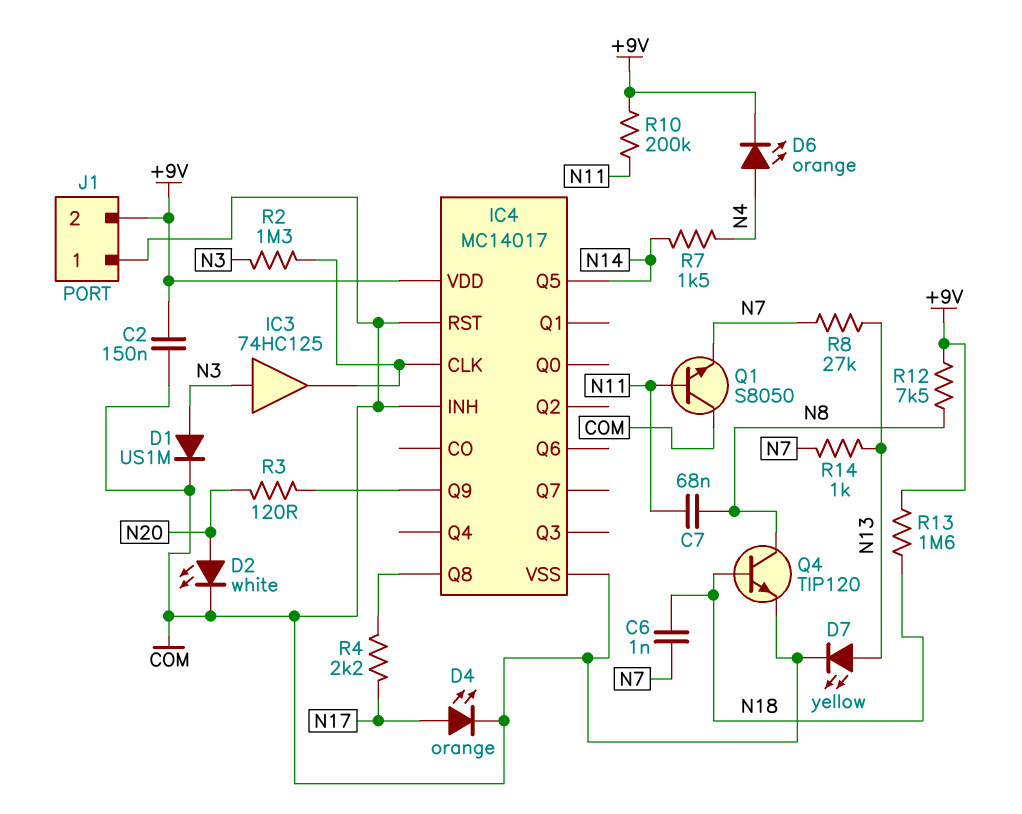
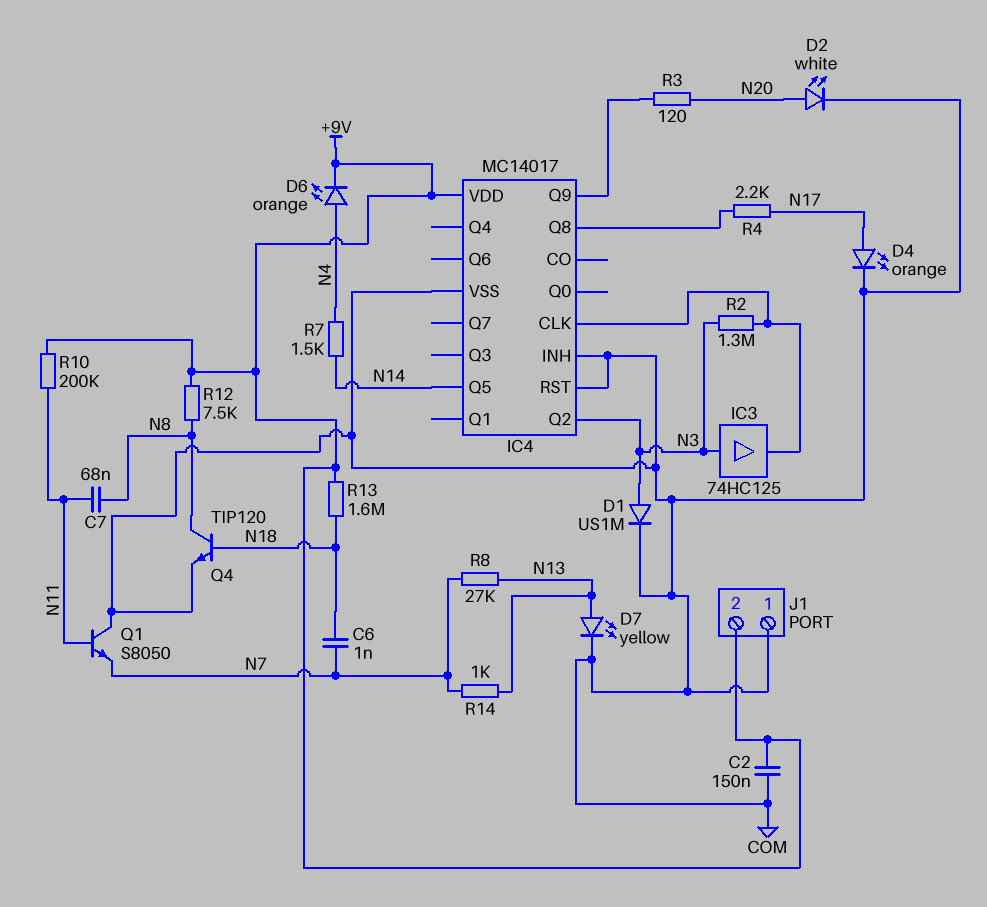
IC4 pin Q2: none -> N3

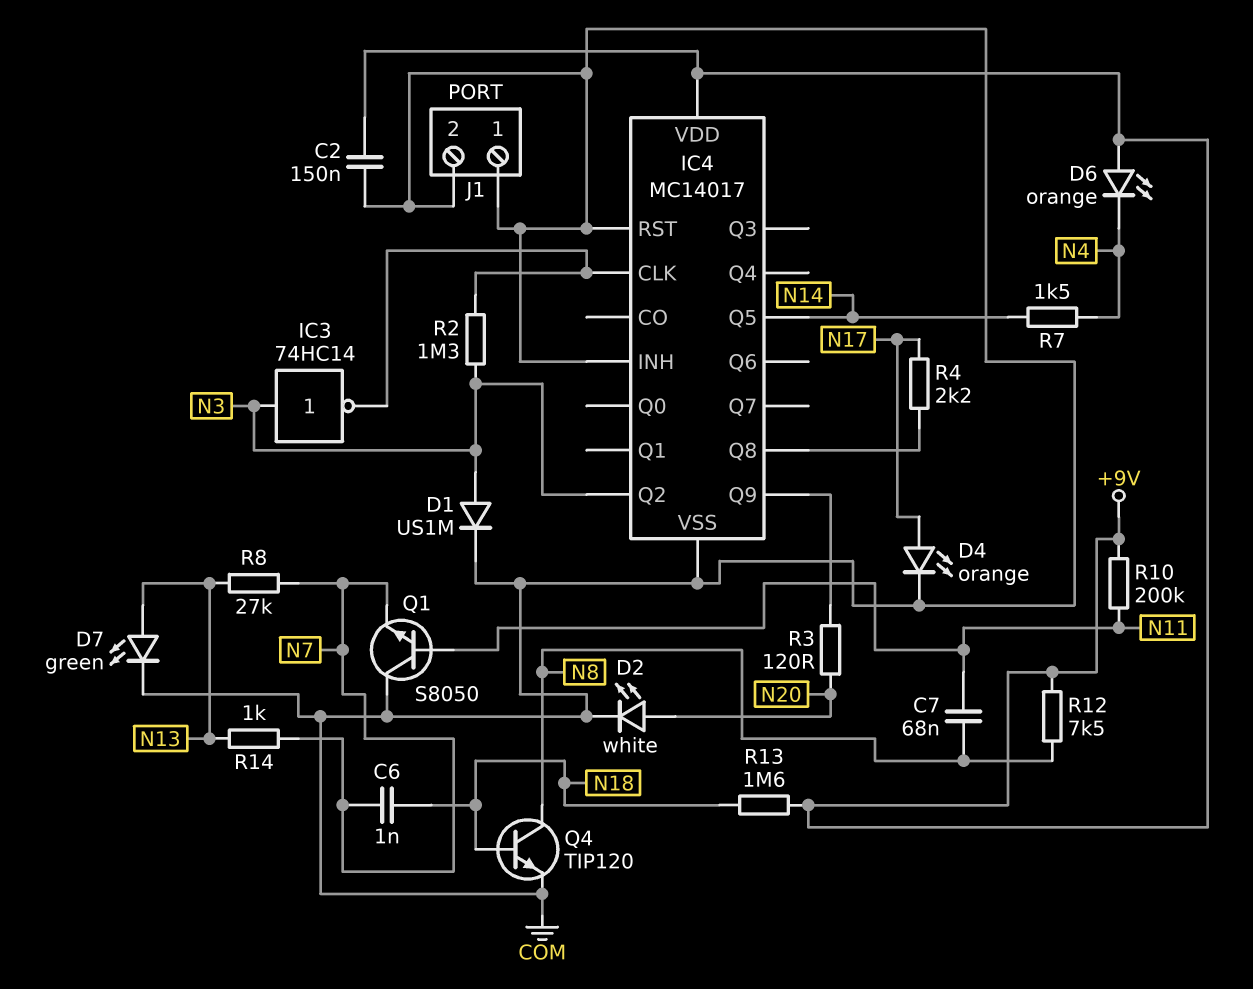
D6: LED orange (A N4, K +9V) -> LED orange (A +9V, K N4)
D7: LED yellow (A N13, K COM) -> LED green (A N13, K COM)
IC3: buffer 74HC125 (in N3, out IC4/CLK) -> NOT 74HC14 (in N3, out IC4/CLK)
J1 pin 2: +9V -> COM

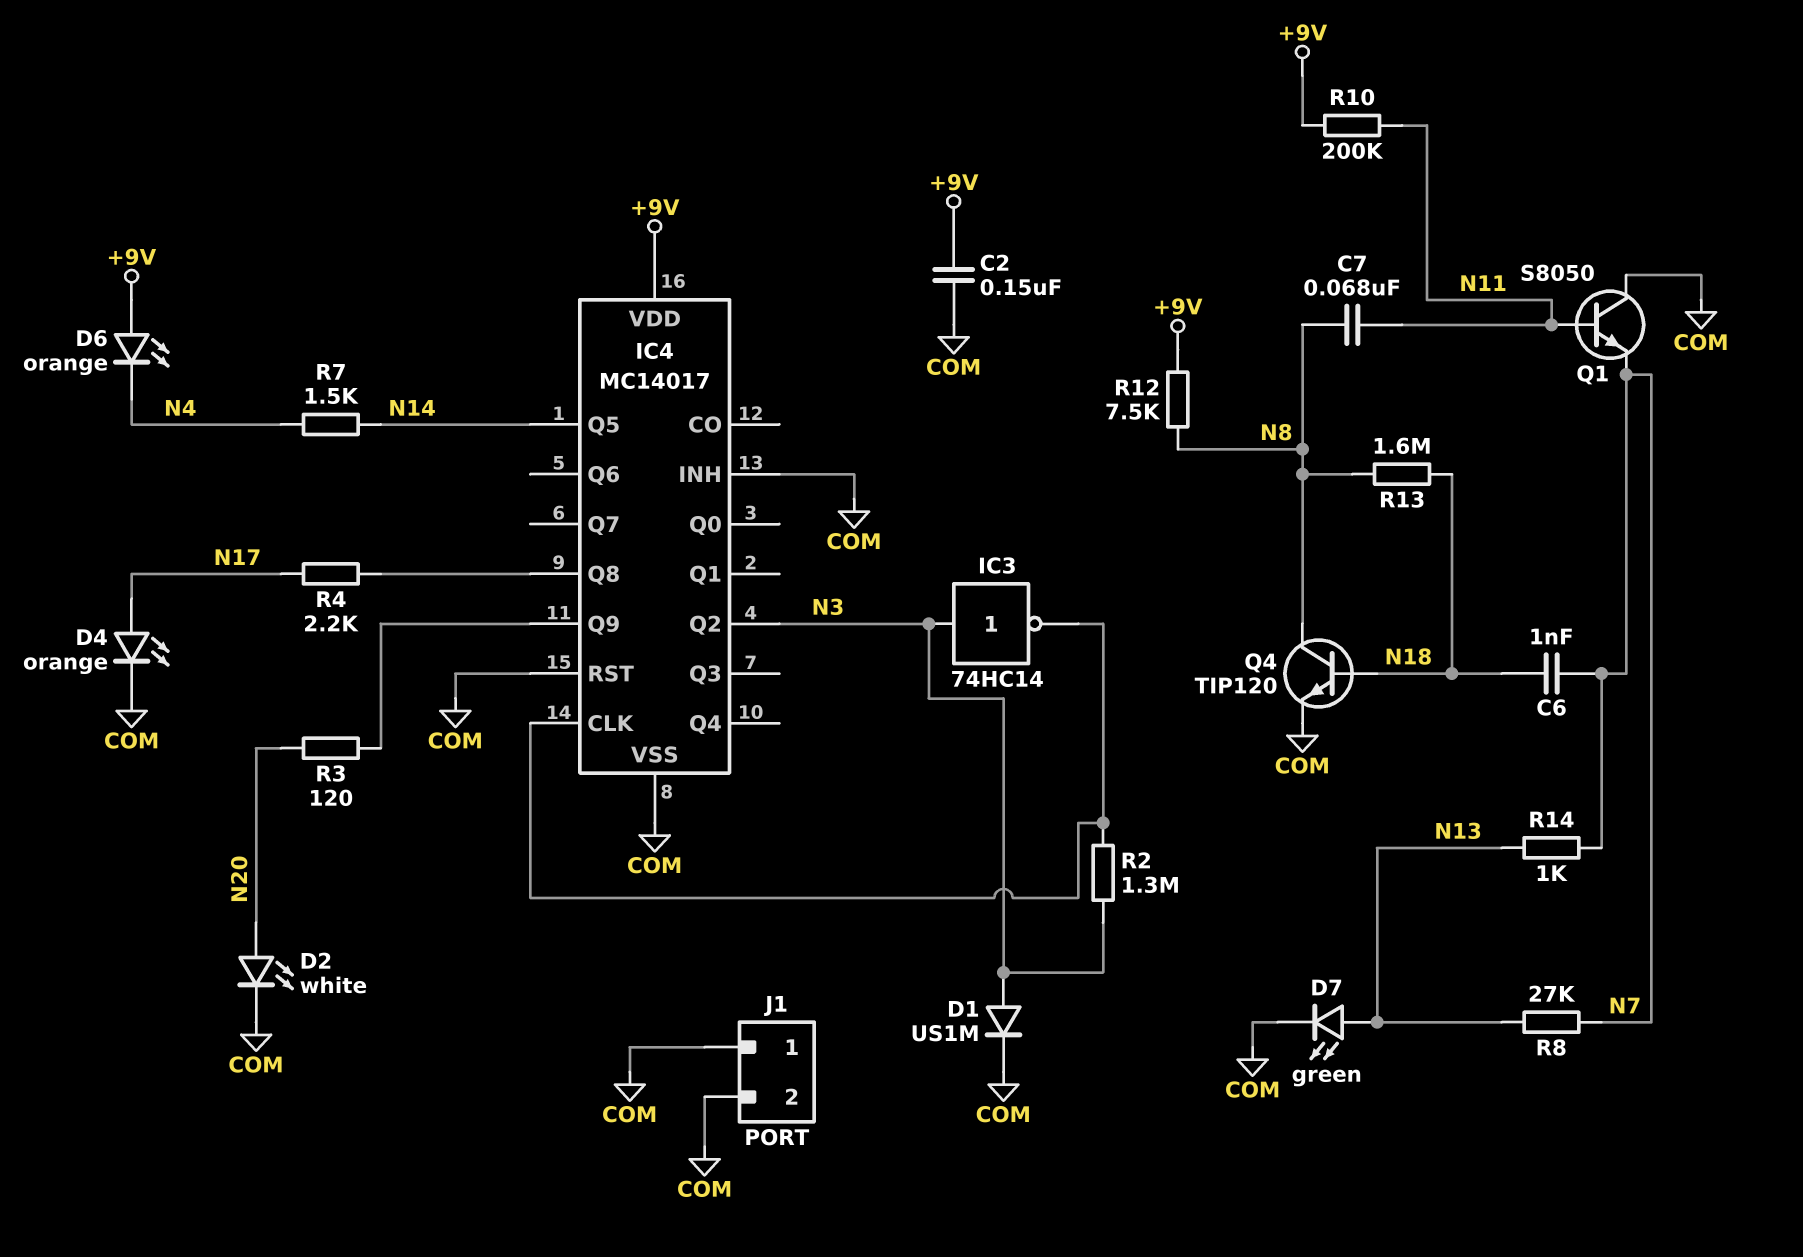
R13: 1.6M (+9V, N18) -> 1.6M (N8, N18)

